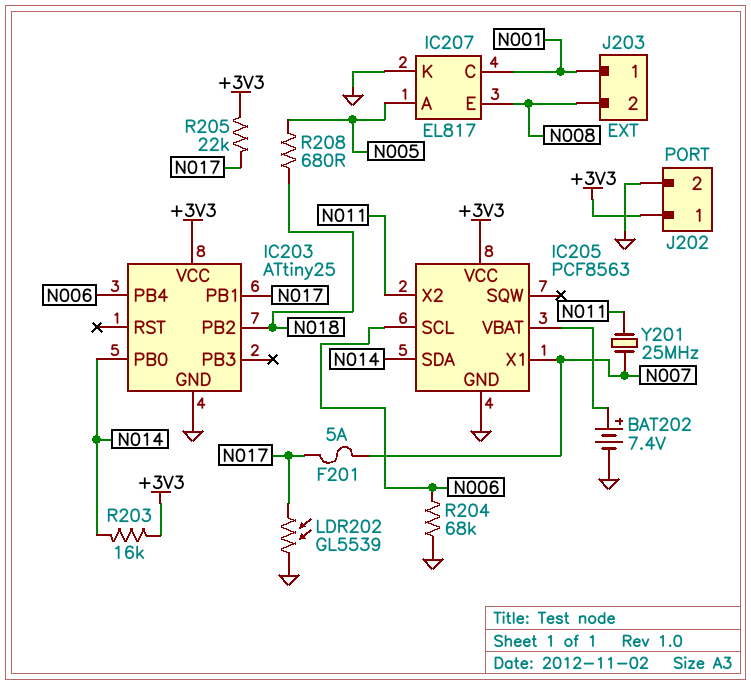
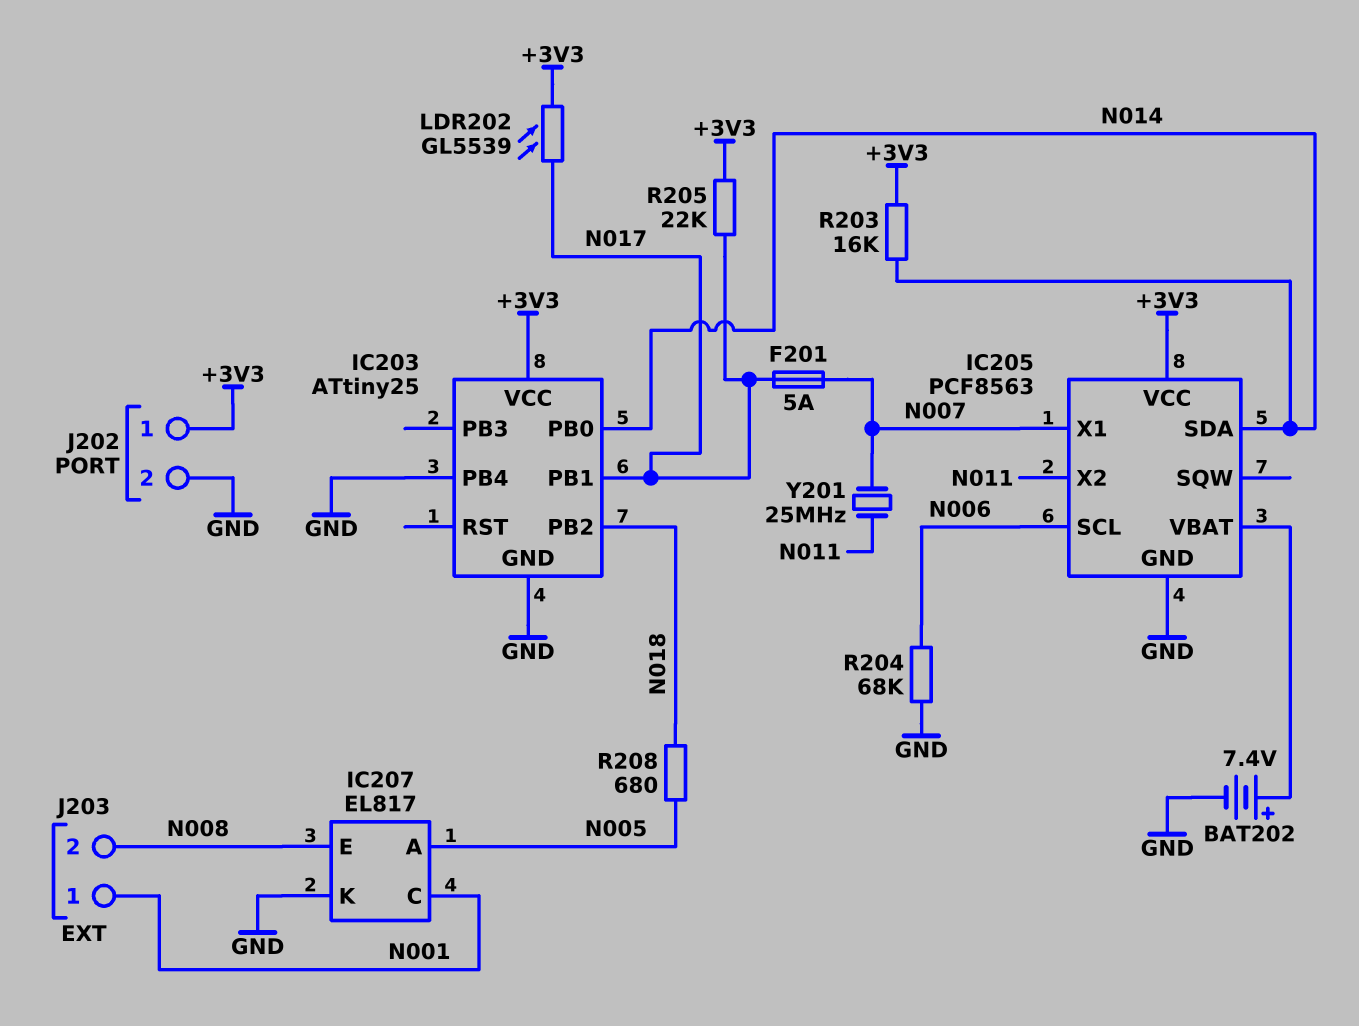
IC203 pin PB4: N006 -> GND
LDR202: GL5539 (GND, N017) -> GL5539 (+3V3, N017)

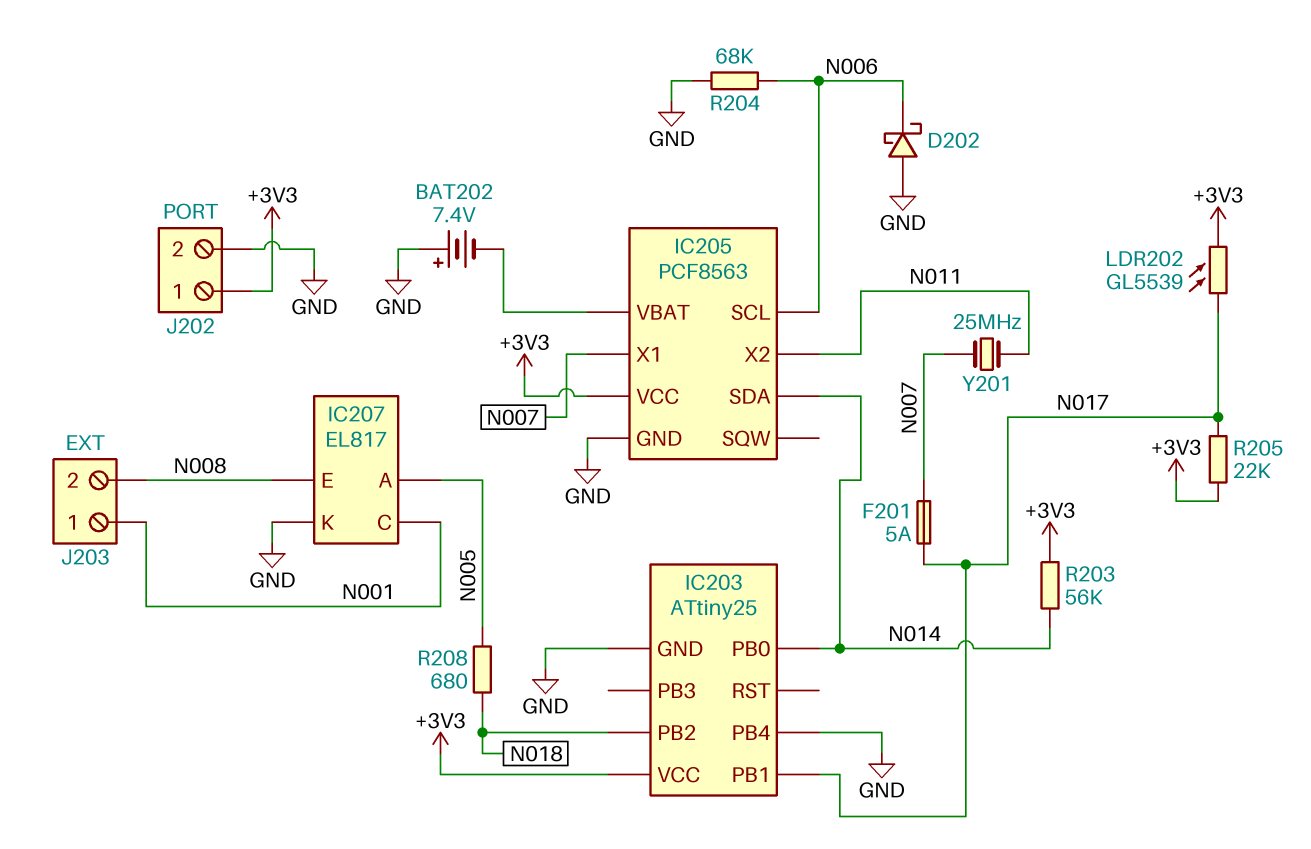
BAT202: 7.4V (plus IC205/VBAT, minus GND) -> 7.4V (plus GND, minus IC205/VBAT)
D202: none -> schottky (A GND, K N006)
R203: 16k (+3V3, N014) -> 56k (+3V3, N014)

